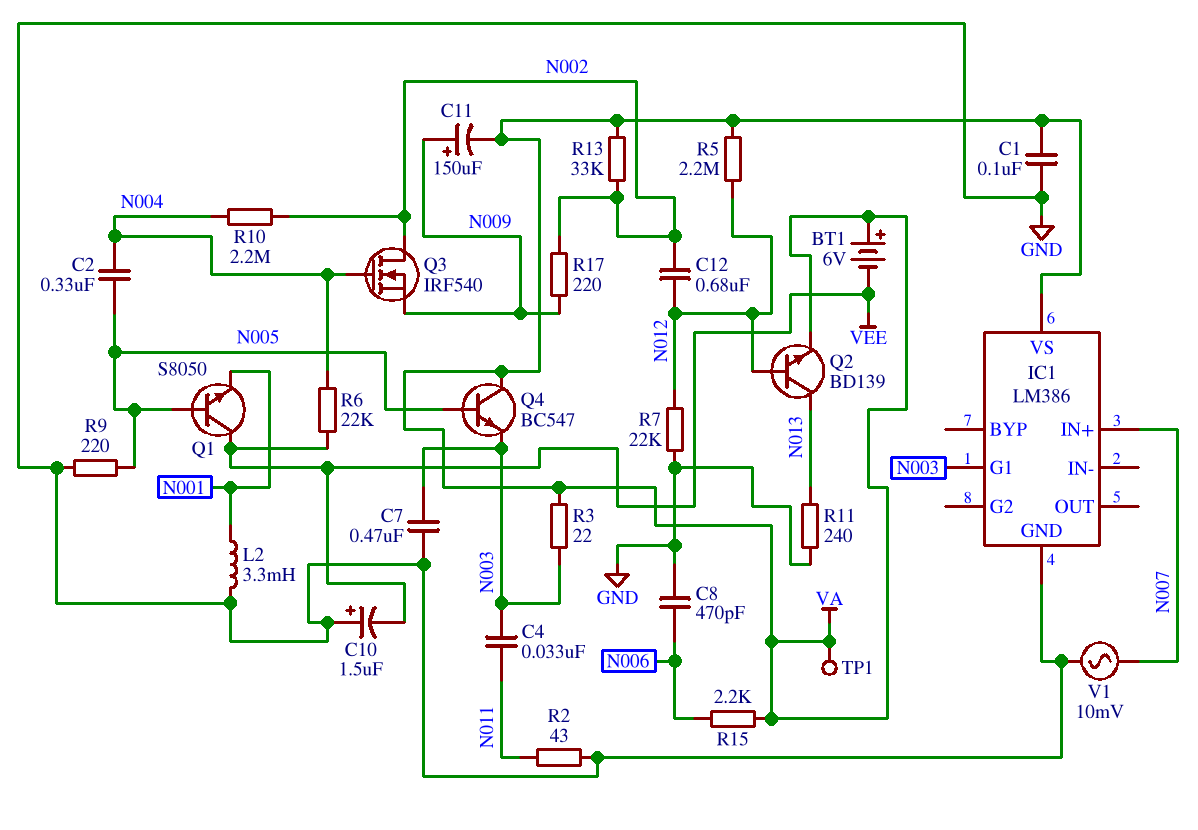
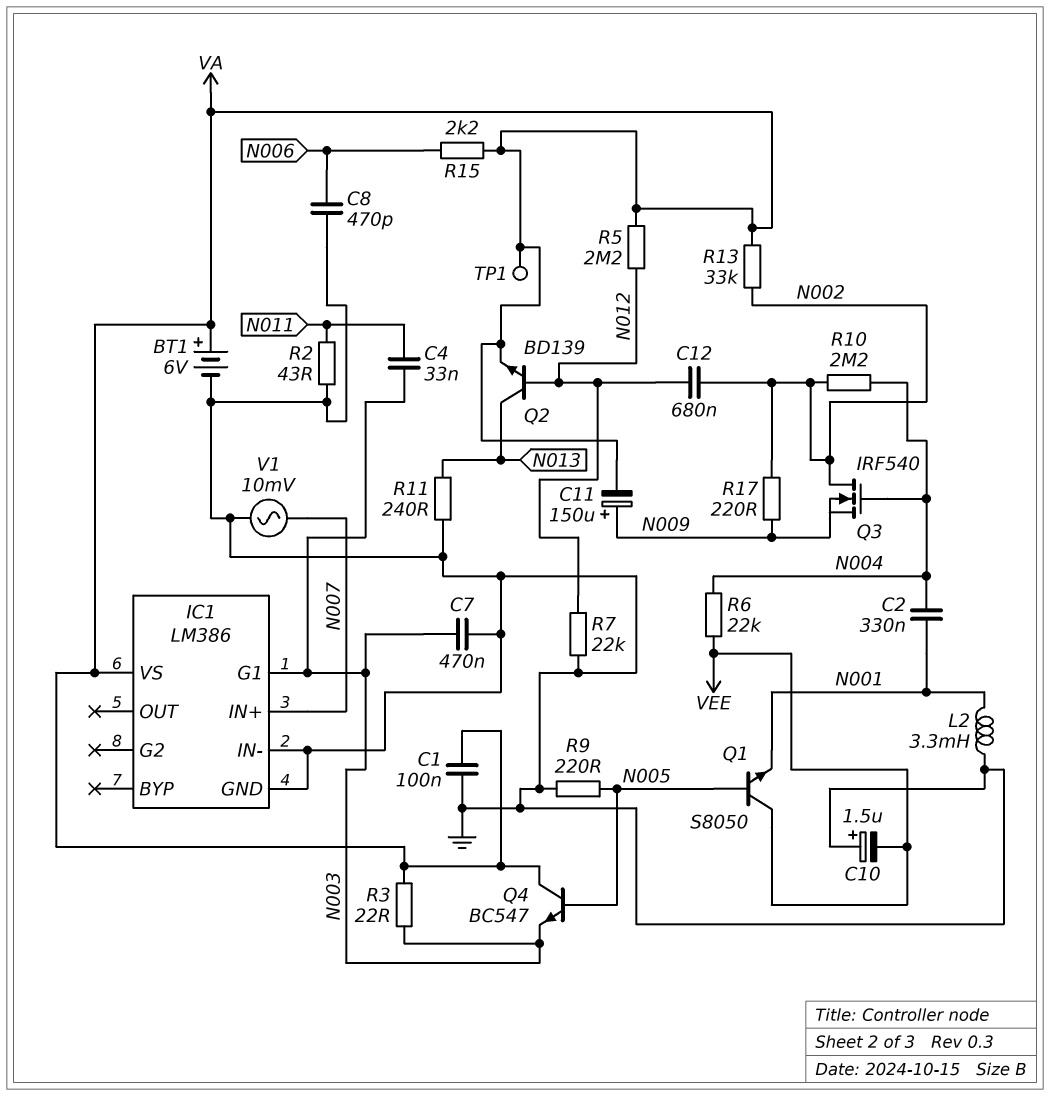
BT1: 6V (plus VA, minus VEE) -> 6V (plus VA, minus GND)
C2: 330nF (N004, N005) -> 330nF (N001, N004)
IC1 pin IN-: none -> GND

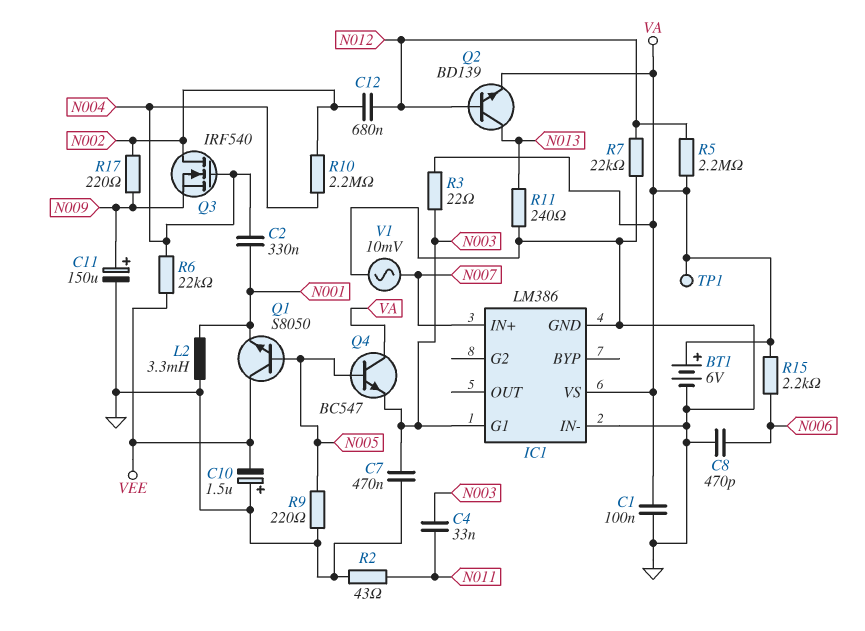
C11: 150uF (plus N009, minus VA) -> 150uF (plus N009, minus GND)
R13: 33k (N002, VA) -> none

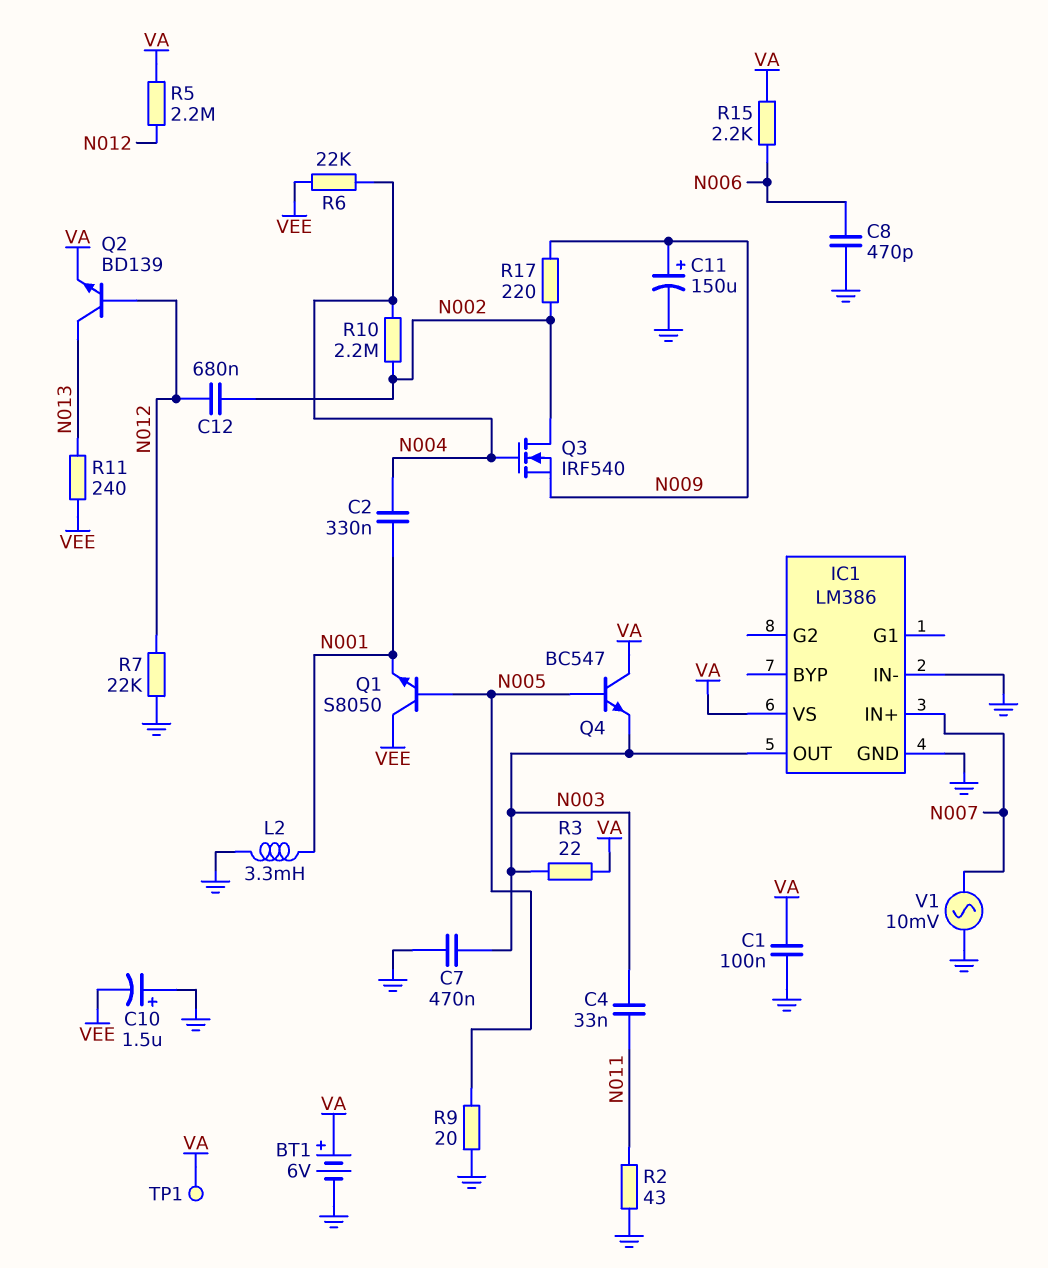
IC1 pin G1: N003 -> none
IC1 pin OUT: none -> N003
R9: 220 (GND, N005) -> 20 (GND, N005)
R11: 240 (GND, N013) -> 240 (N013, VEE)

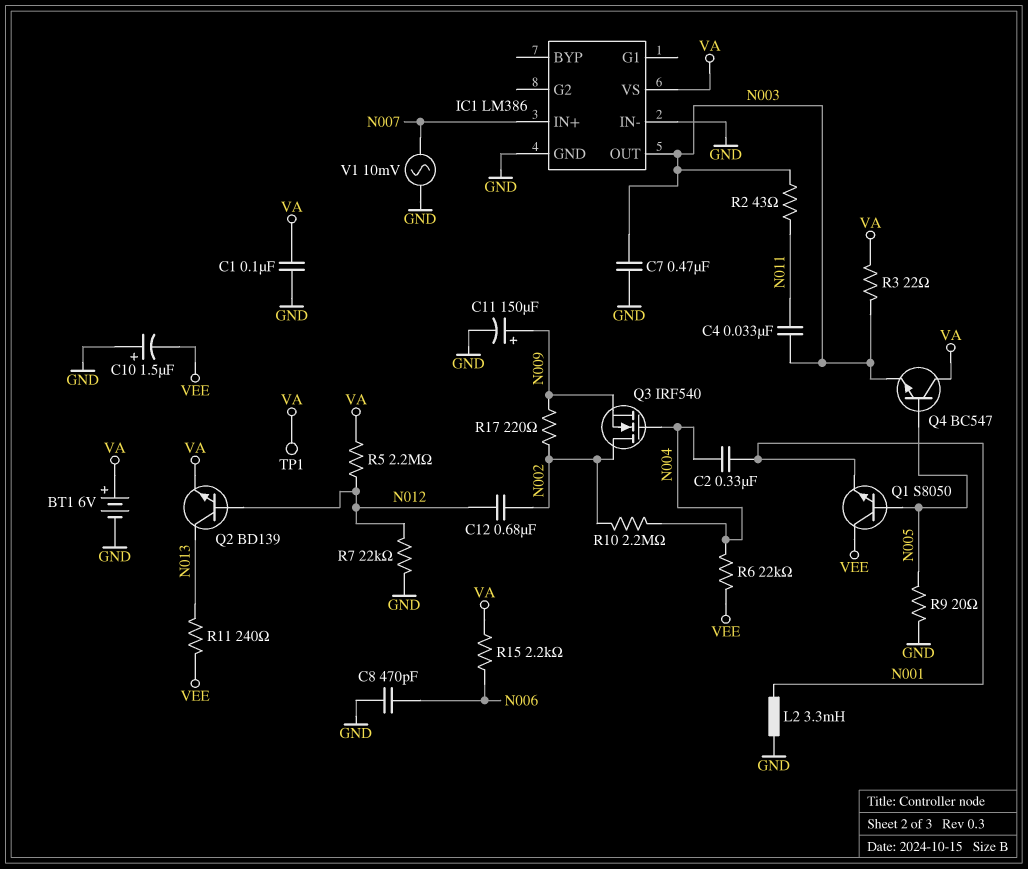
R2: 43 (GND, N011) -> 43 (N003, N011)

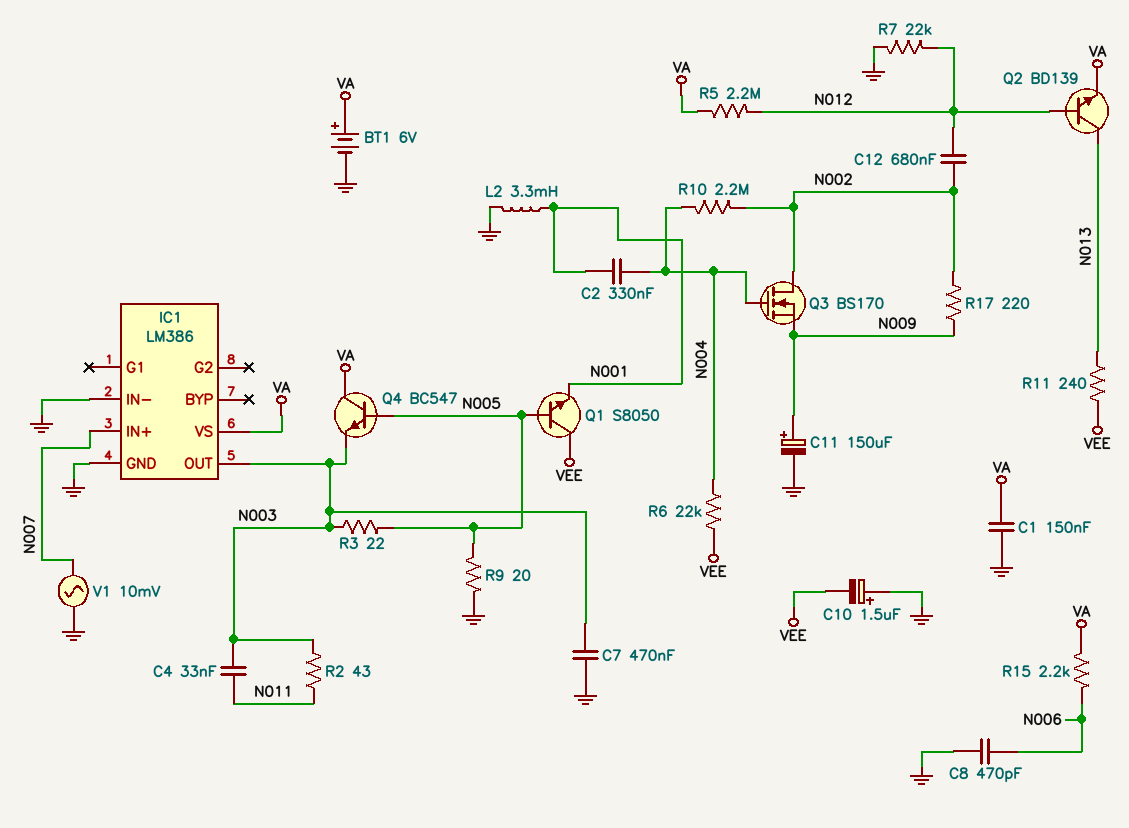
C1: 100nF (GND, VA) -> 150nF (GND, VA)
Q3: NMOS IRF540 (G N004, D N002, S N009) -> NMOS BS170 (G N004, D N002, S N009)
R3: 22 (N003, VA) -> 22 (N003, N005)
TP1: test point (VA) -> none

